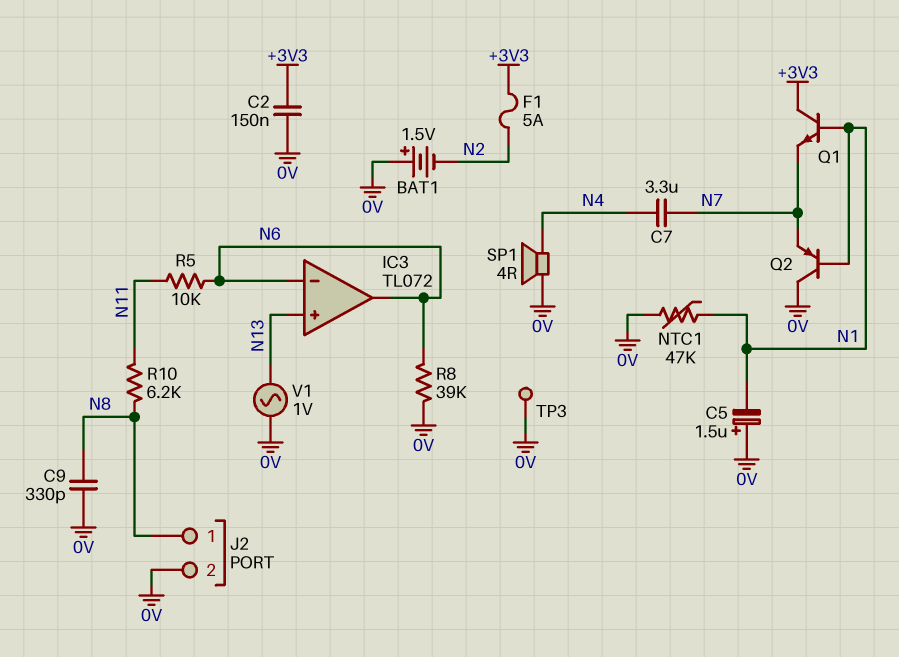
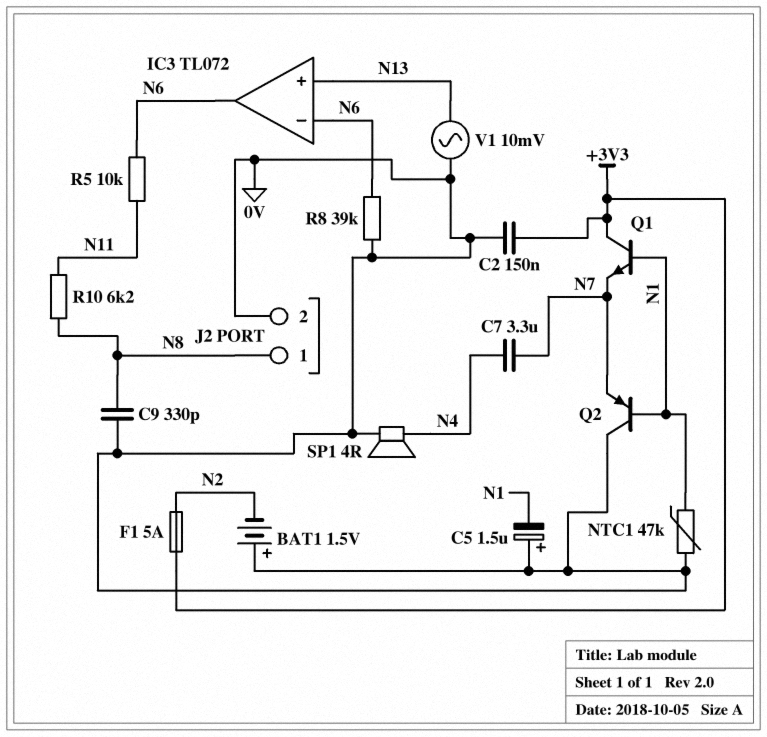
TP3: test point (0V) -> none
V1: AC 1V (0V, N13) -> AC 10mV (0V, N13)

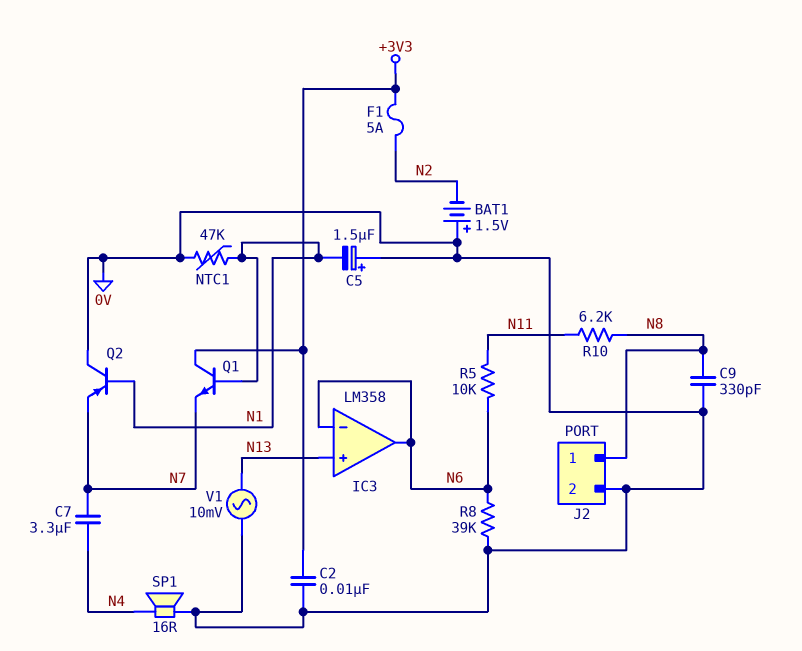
C2: 150nF (+3V3, 0V) -> 10nF (+3V3, 0V)
IC3: TL072 -> LM358
SP1: speaker 4R (0V, N4) -> speaker 16R (0V, N4)

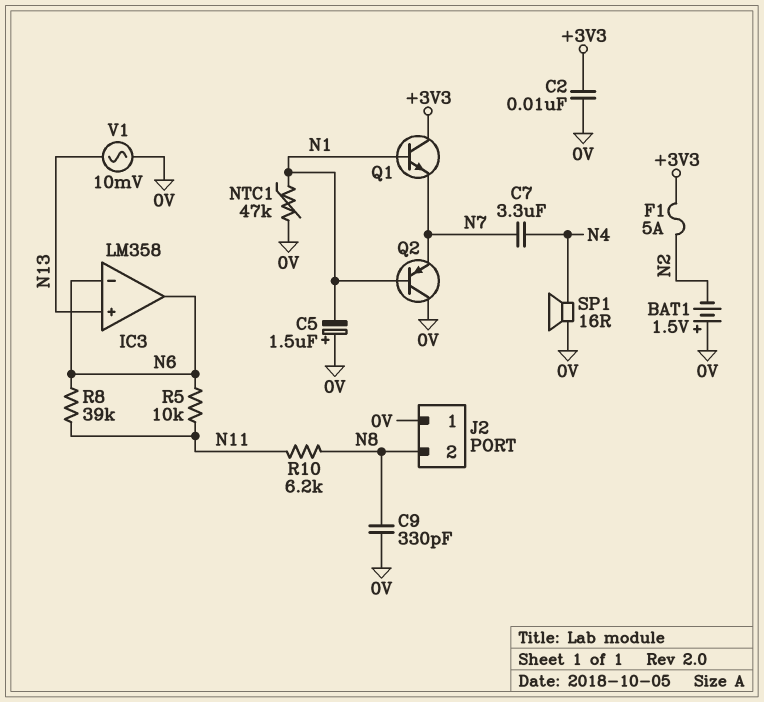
J2 pin 1: N8 -> 0V
J2 pin 2: 0V -> N8
R8: 39k (0V, N6) -> 39k (N6, N11)

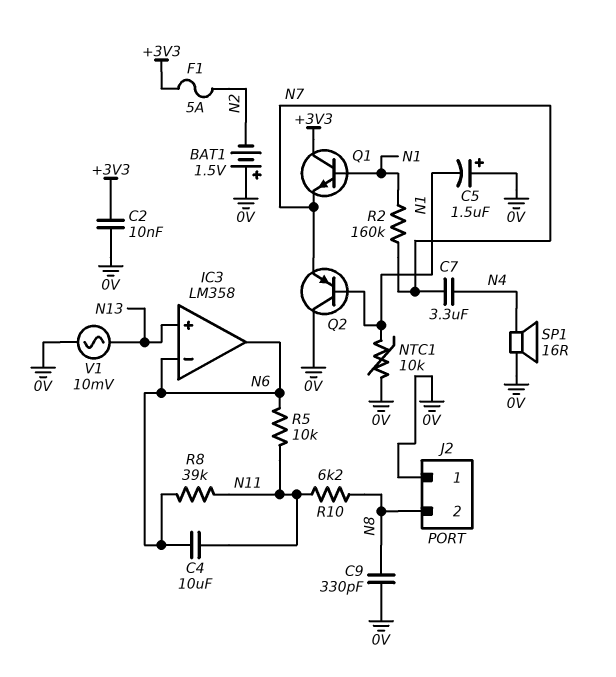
C4: none -> 10uF (N6, N11)
NTC1: 47k (0V, N1) -> 10k (0V, N1)
R2: none -> 160k (N1, N7)

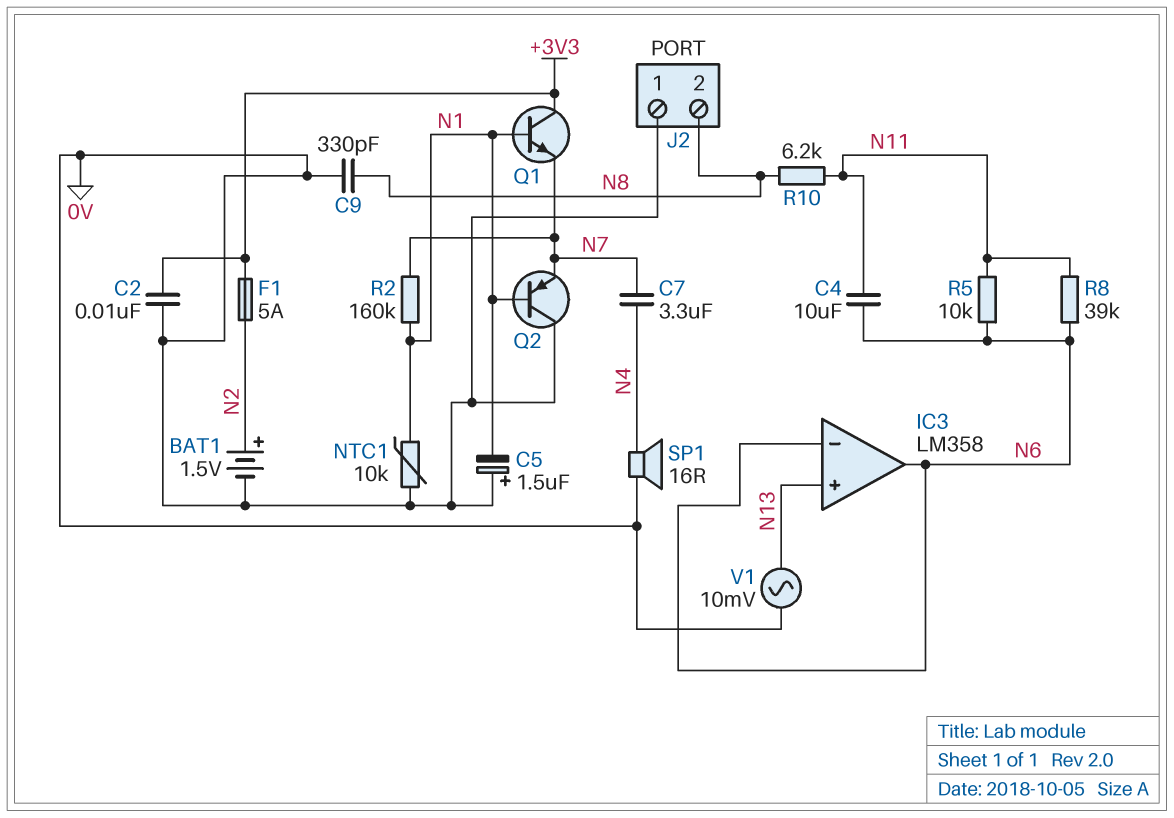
BAT1: 1.5V (plus 0V, minus N2) -> 1.5V (plus N2, minus 0V)

